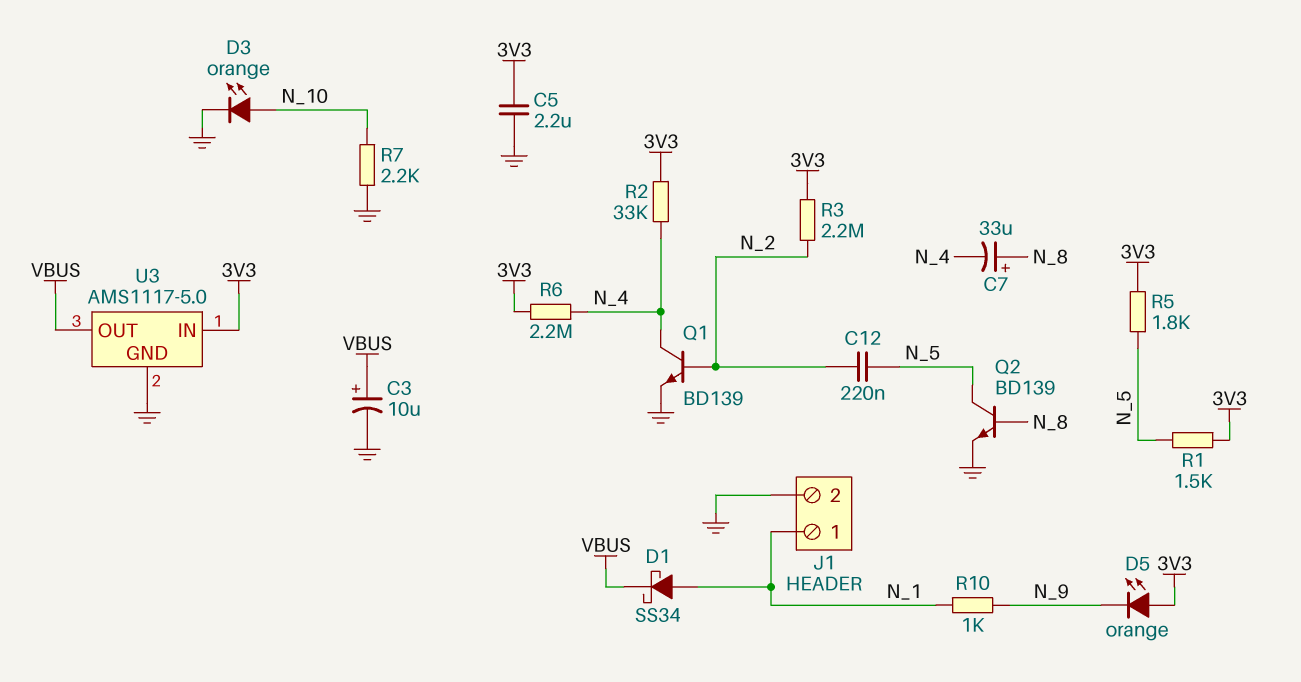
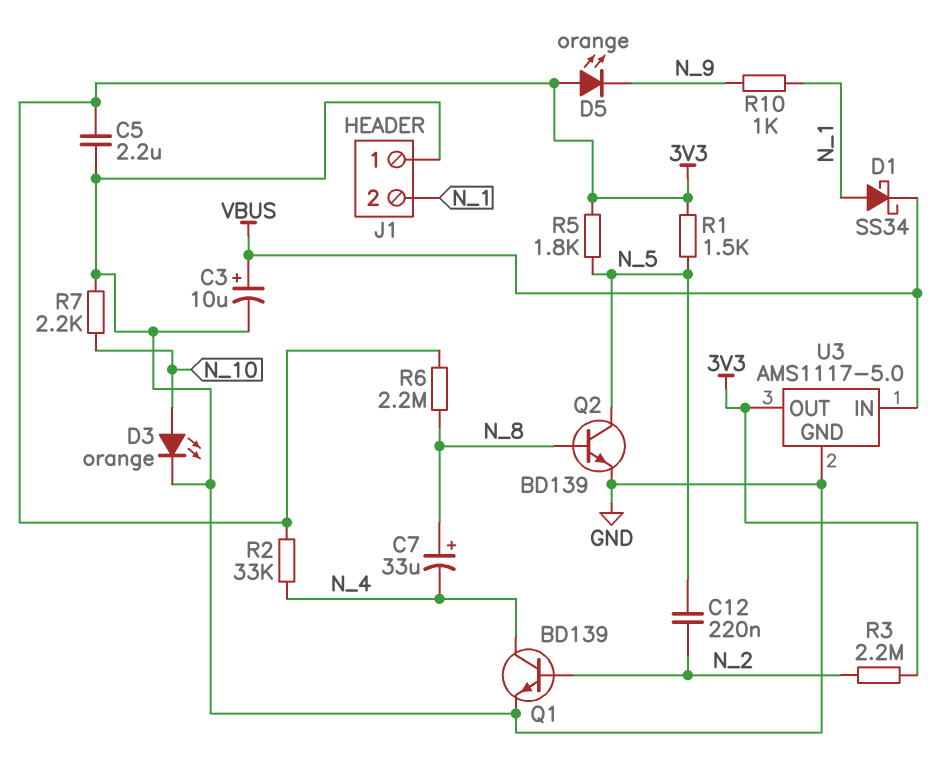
J1 pin 1: N_1 -> GND
J1 pin 2: GND -> N_1
R6: 2.2M (3V3, N_4) -> 2.2M (3V3, N_8)
U3 pin IN: 3V3 -> VBUS
U3 pin OUT: VBUS -> 3V3

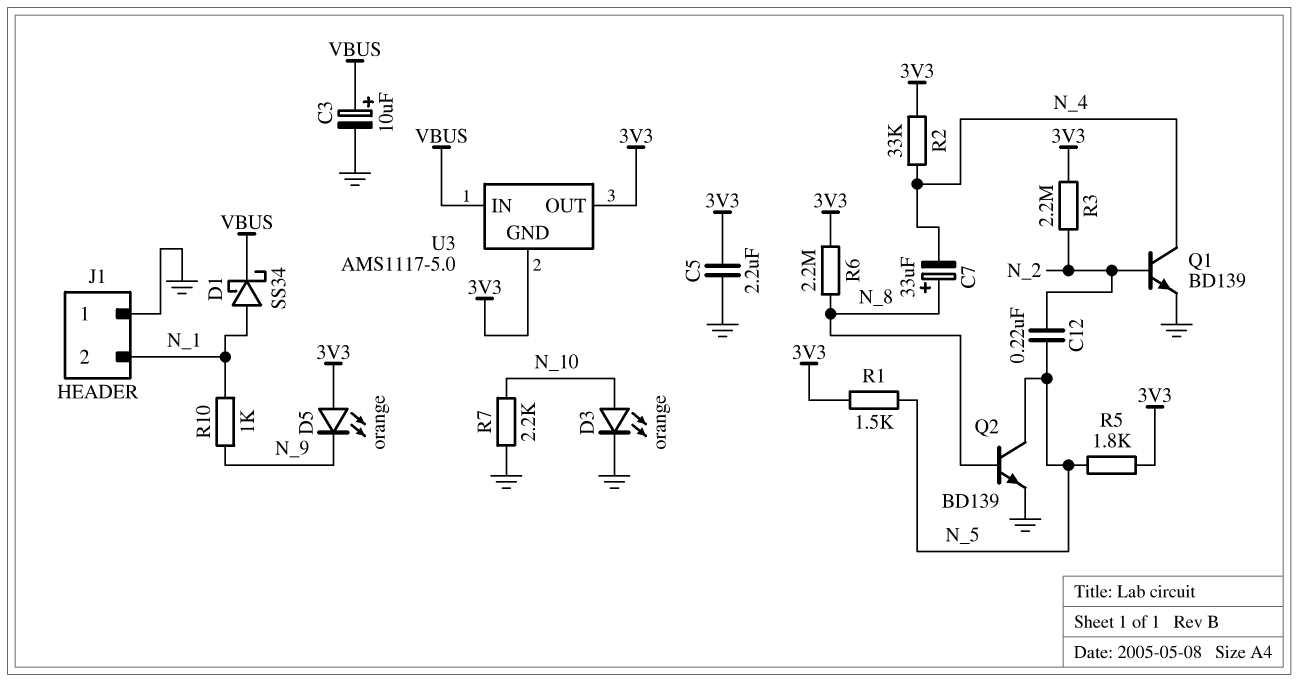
U3 pin GND: GND -> 3V3

